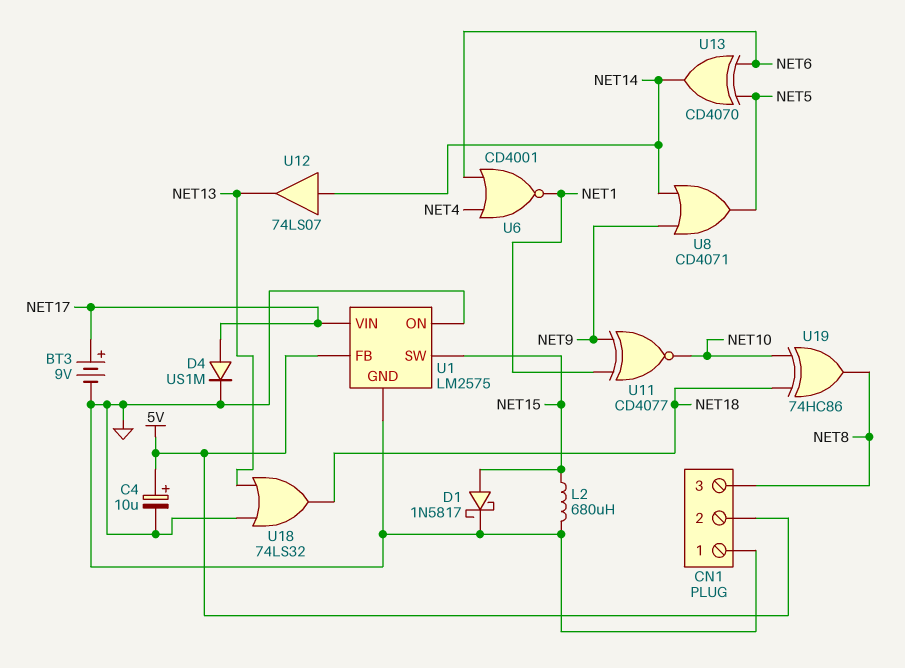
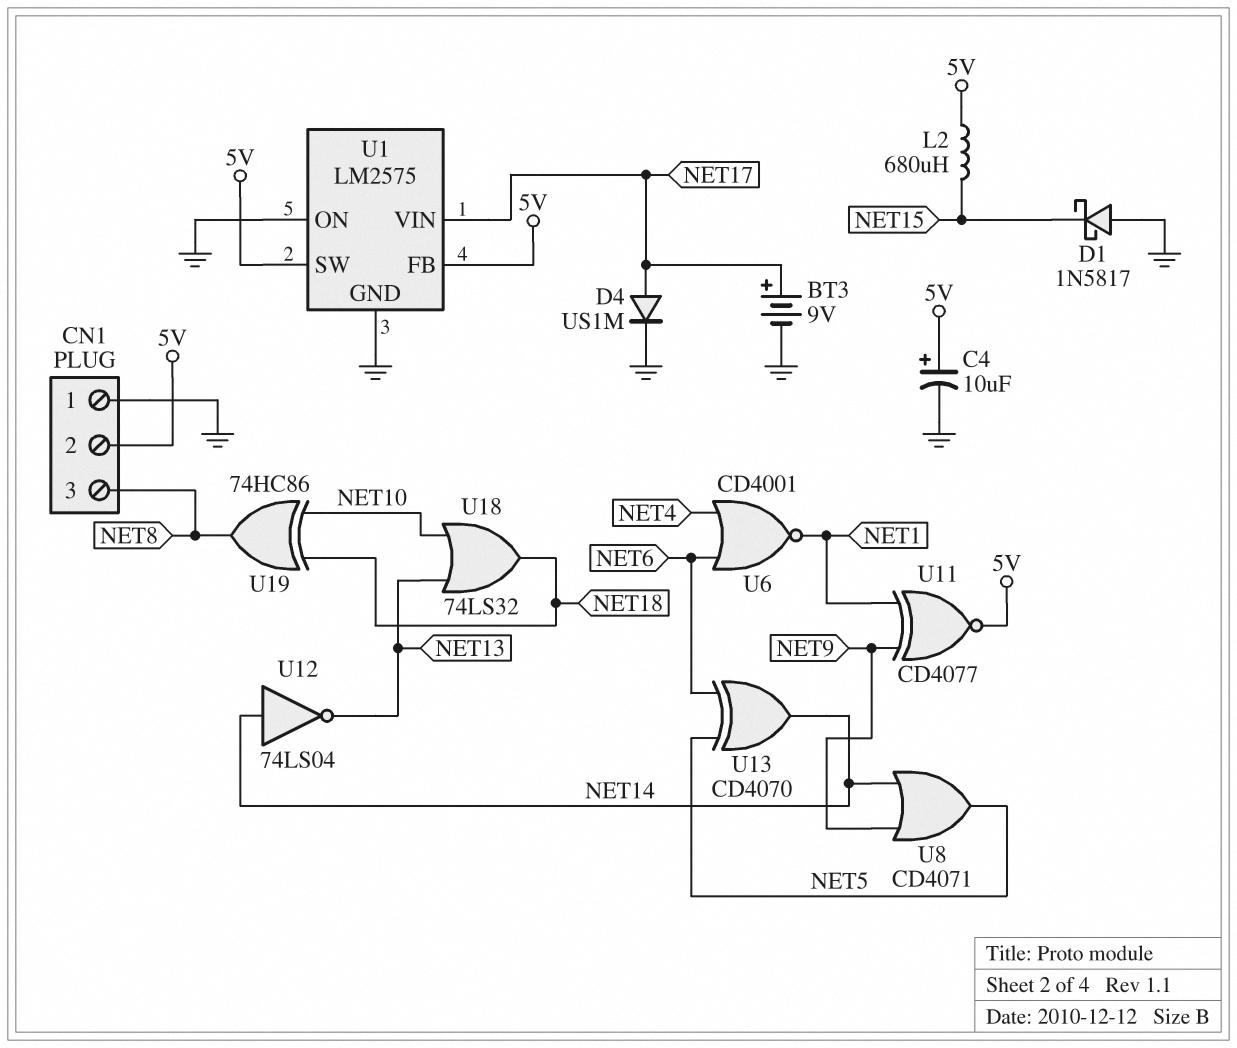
D1: schottky 1N5817 (A NET15, K GND) -> schottky 1N5817 (A GND, K NET15)
L2: 680uH (GND, NET15) -> 680uH (5V, NET15)
U1 pin SW: NET15 -> 5V
U11: XNOR CD4077 (in NET1, in NET9, out NET10) -> XNOR CD4077 (in NET1, in NET9, out 5V)
U12: buffer 74LS07 (in NET14, out NET13) -> NOT 74LS04 (in NET14, out NET13)
U18: OR 74LS32 (in GND, in NET13, out NET18) -> OR 74LS32 (in NET10, in NET13, out NET18)

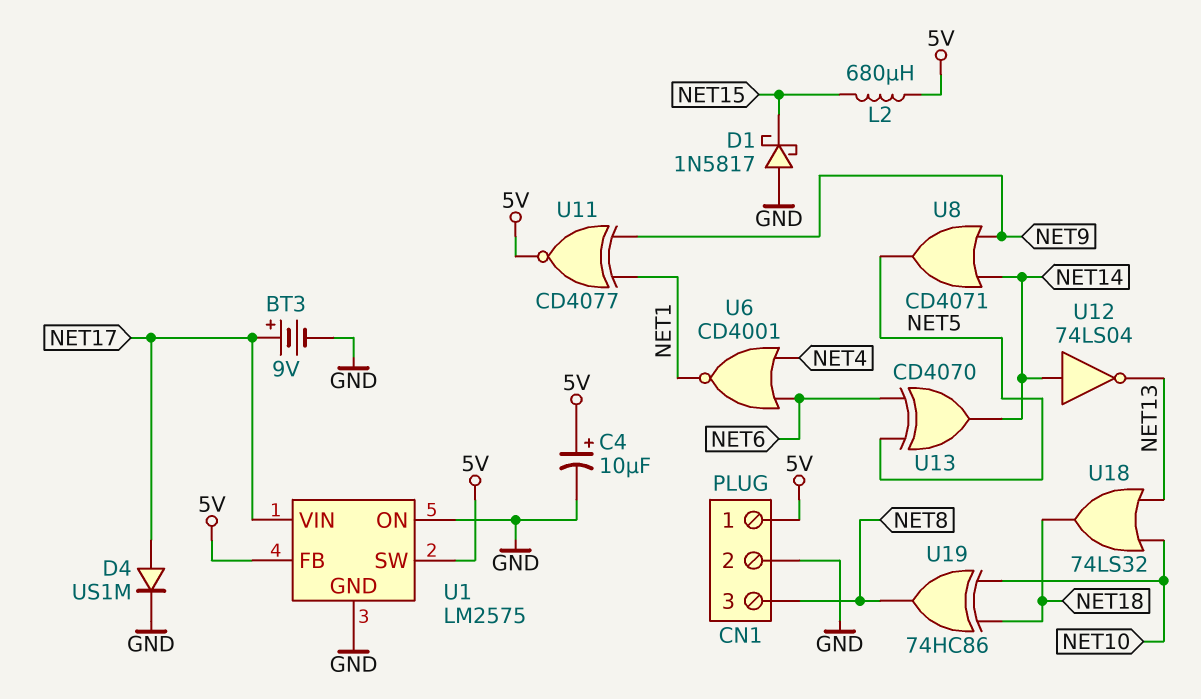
CN1 pin 1: GND -> 5V
CN1 pin 2: 5V -> GND

